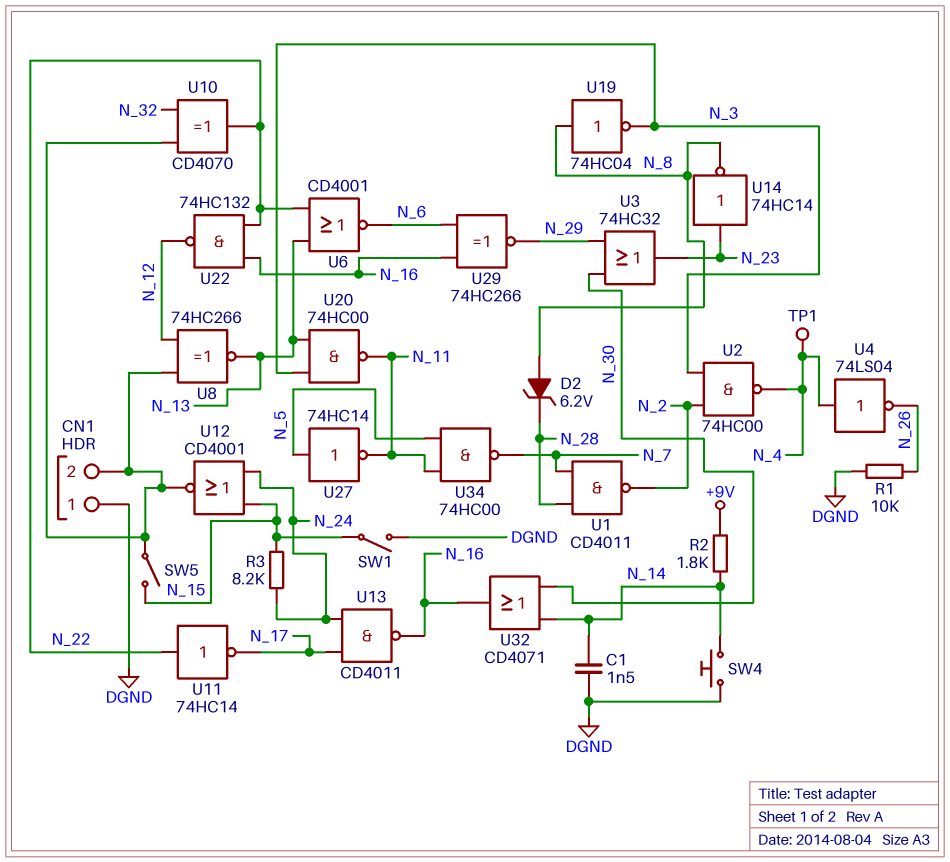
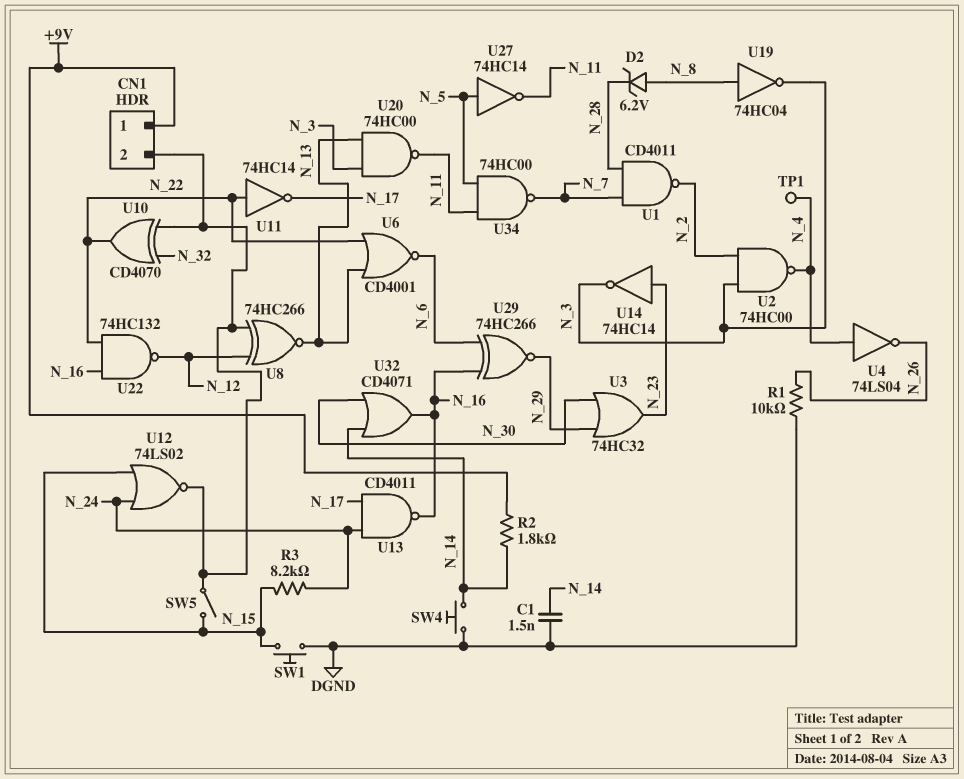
CN1 pin 1: DGND -> +9V
SW1: switch (DGND, N_15) -> button (DGND, N_15)
U12: NOR CD4001 (in N_15, in N_24, out CN1/2) -> NOR 74LS02 (in N_15, in N_24, out CN1/2)
U14: NOT 74HC14 (in N_23, out N_8) -> NOT 74HC14 (in N_23, out N_3)

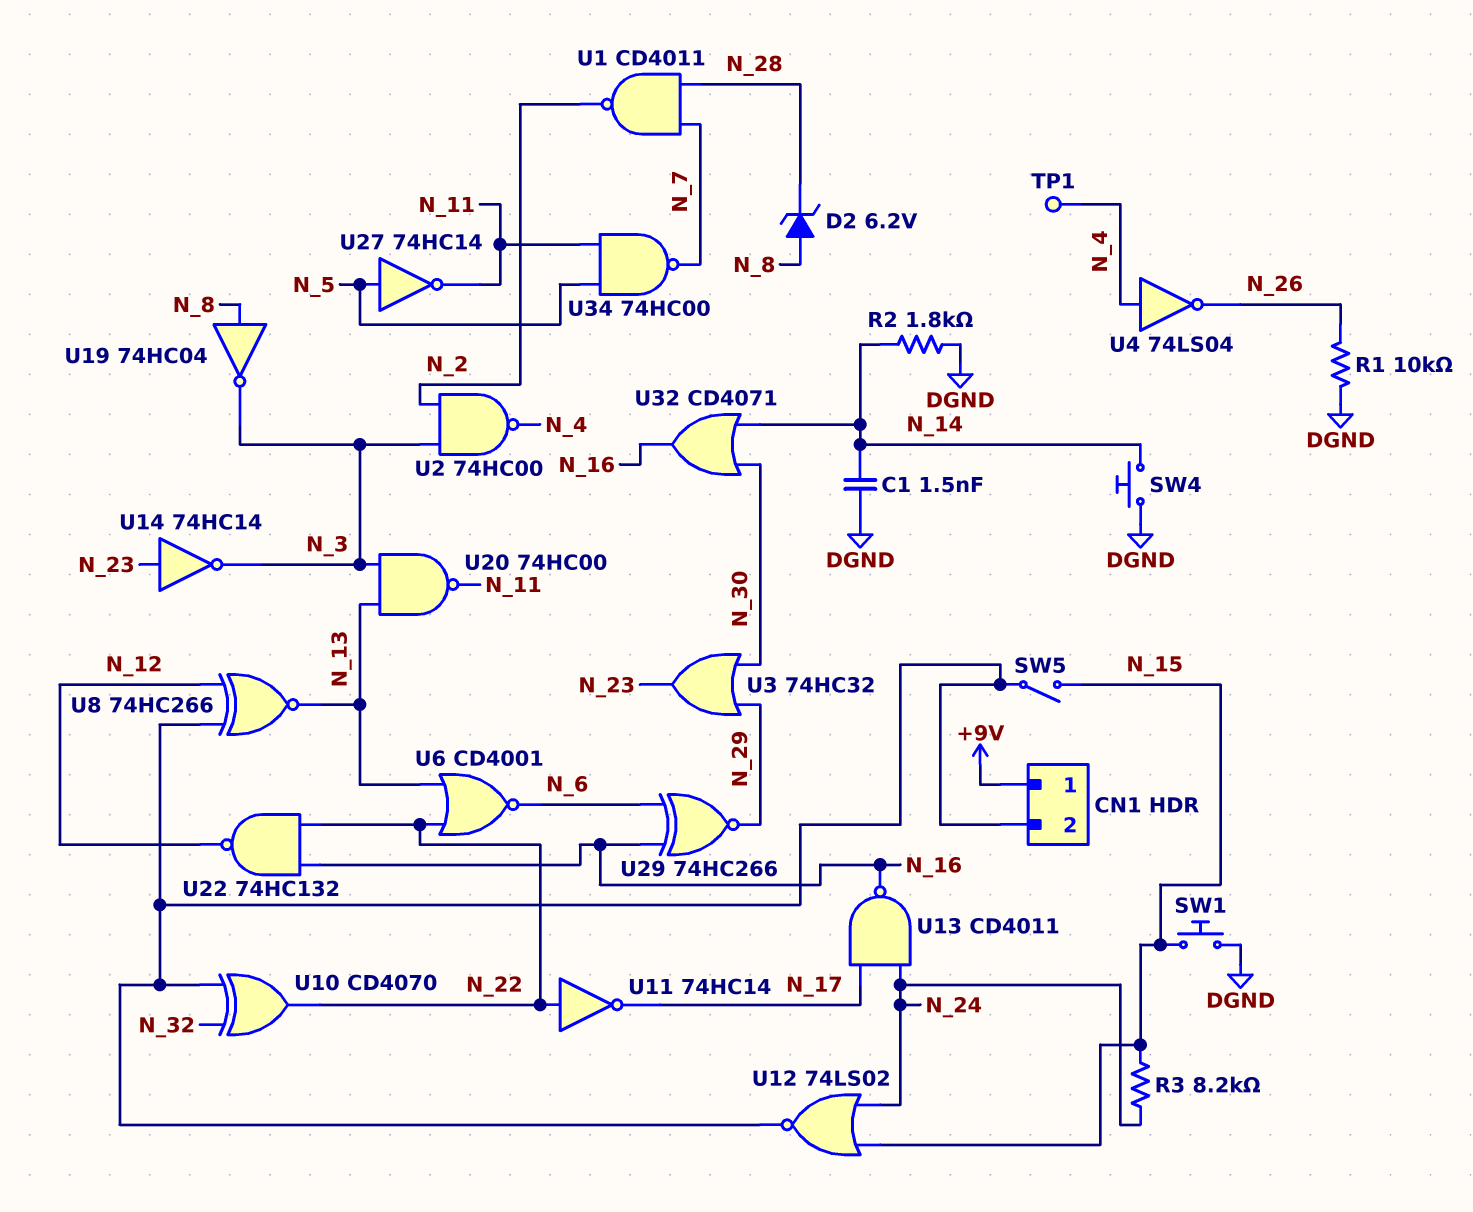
R2: 1.8k (+9V, N_14) -> 1.8k (DGND, N_14)

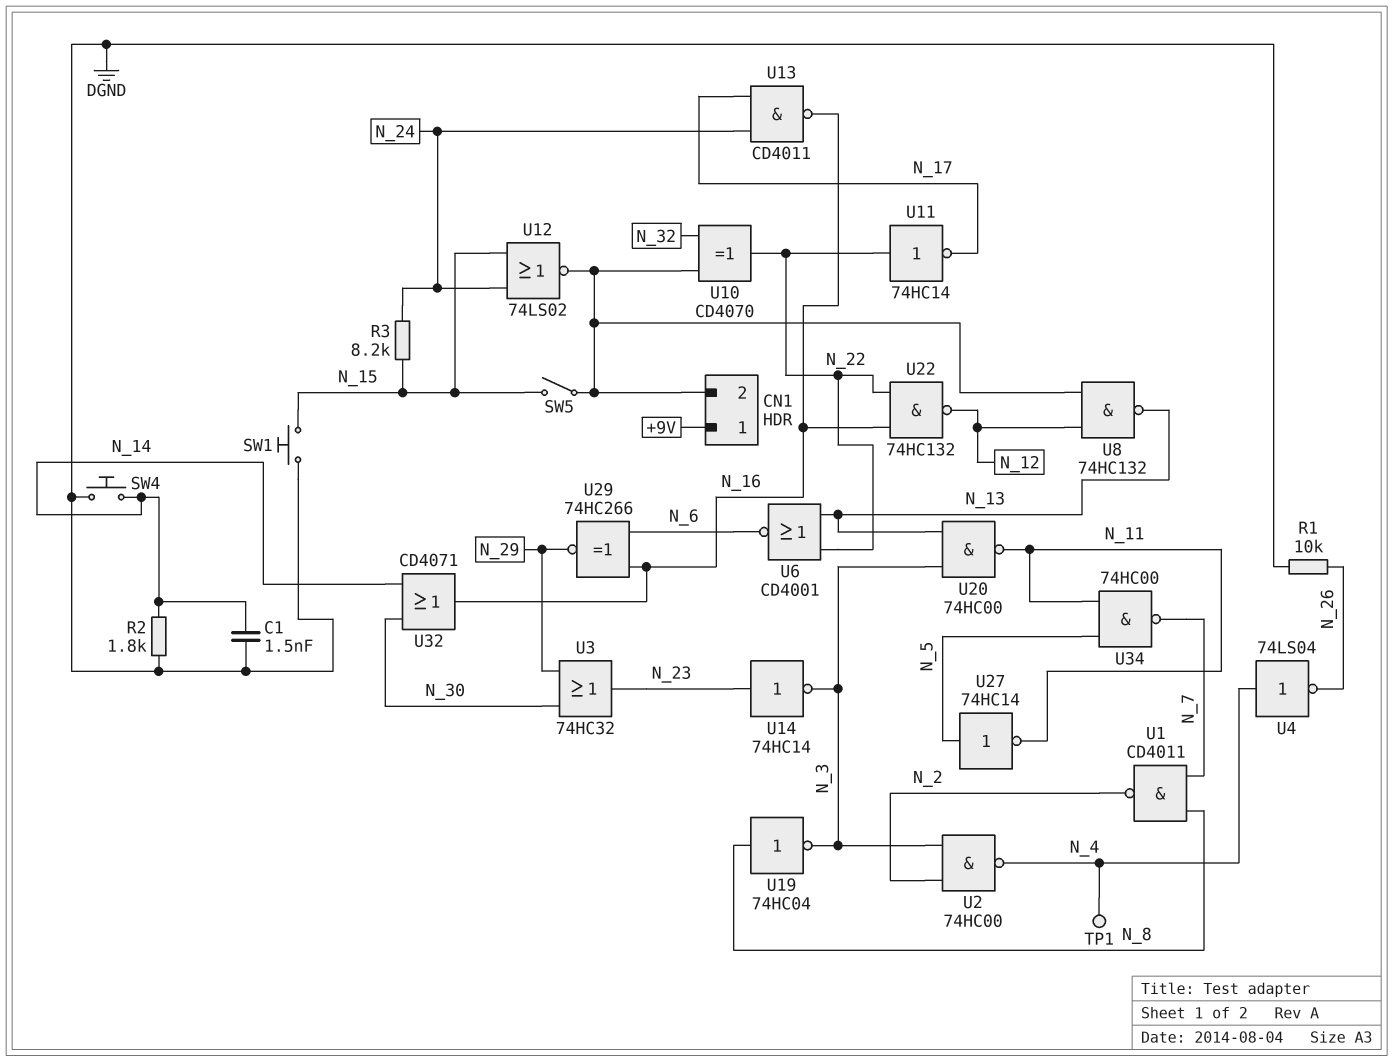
D2: zener 6.2V (A N_8, K N_28) -> none
U1: NAND CD4011 (in N_7, in N_28, out N_2) -> NAND CD4011 (in N_7, in N_8, out N_2)
U8: XNOR 74HC266 (in CN1/2, in N_12, out N_13) -> NAND 74HC132 (in CN1/2, in N_12, out N_13)

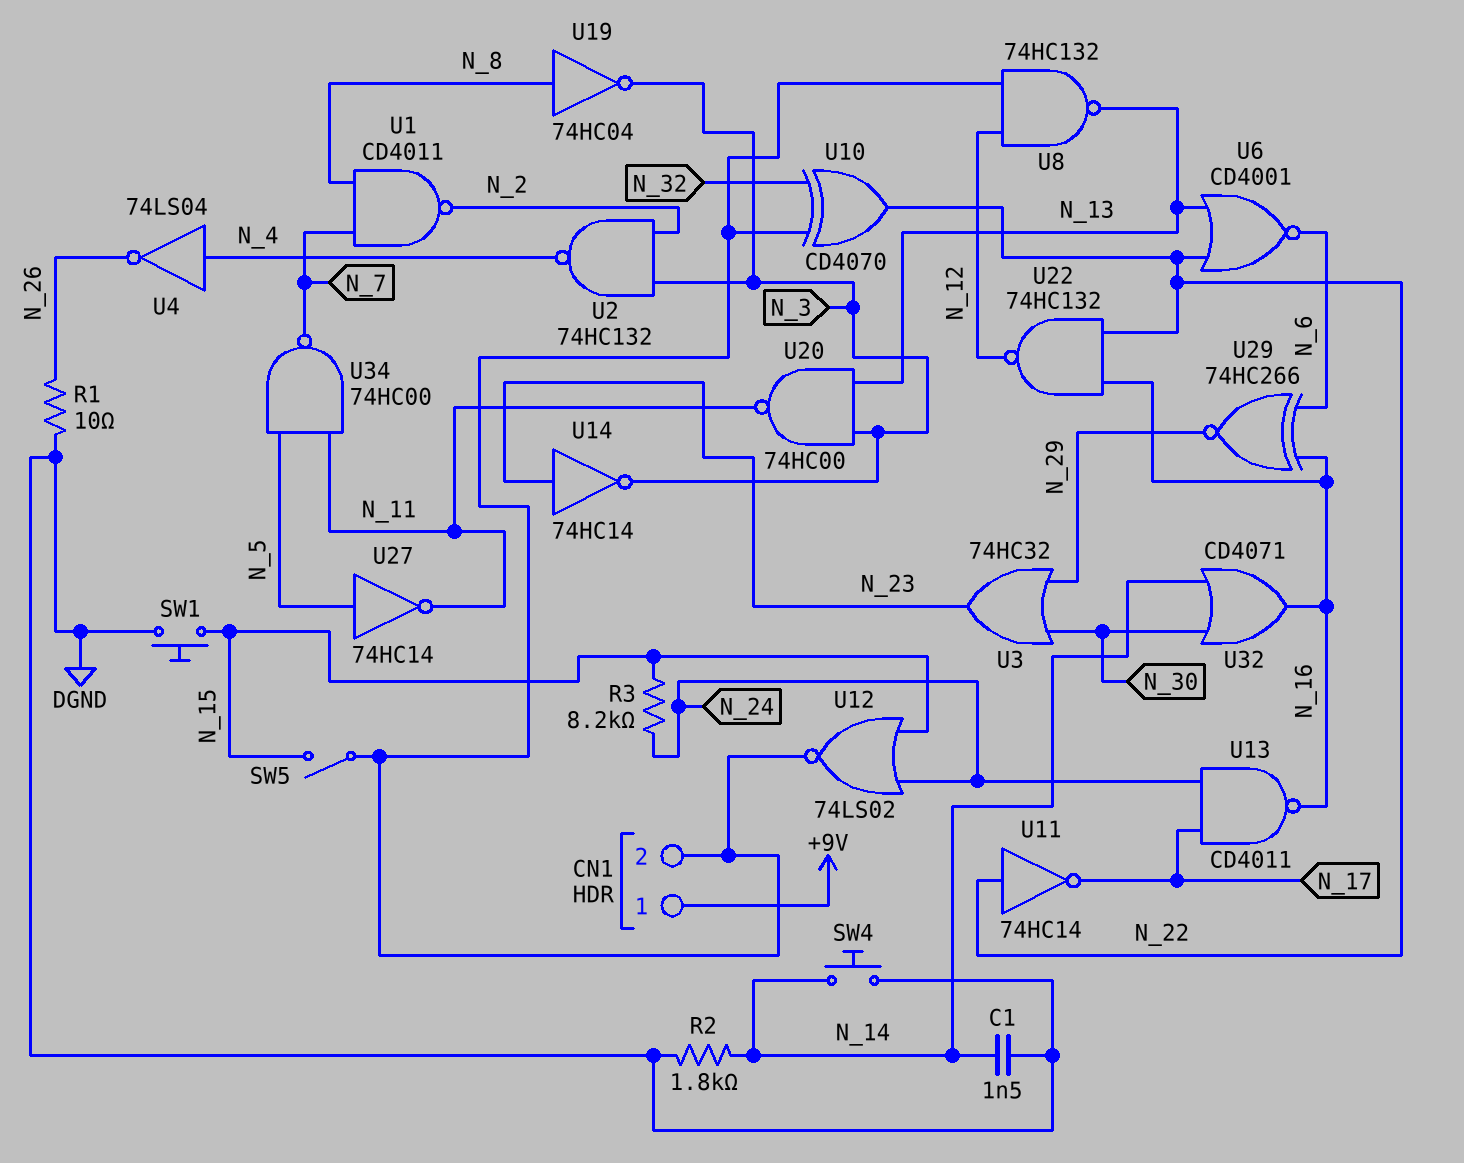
R1: 10k (DGND, N_26) -> 10 (DGND, N_26)
TP1: test point (N_4) -> none
U2: NAND 74HC00 (in N_2, in N_3, out N_4) -> NAND 74HC132 (in N_2, in N_3, out N_4)

